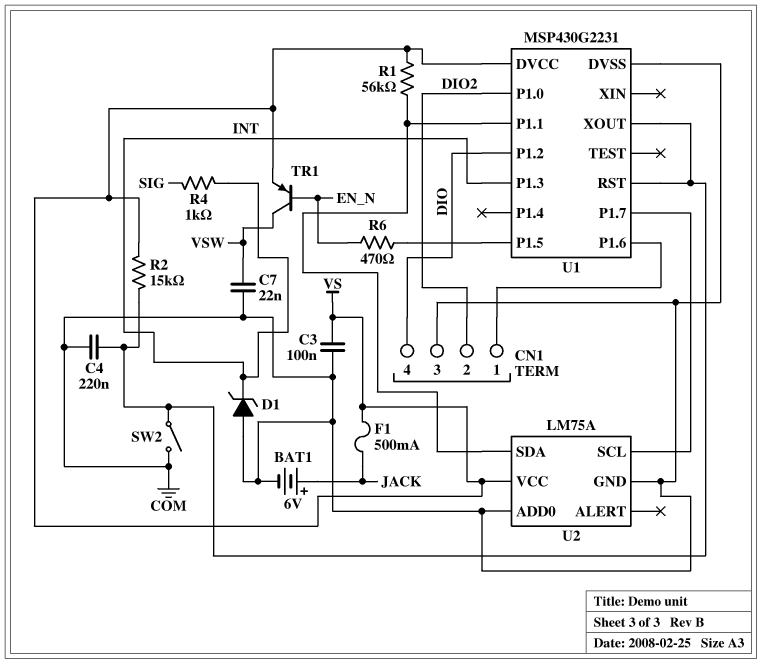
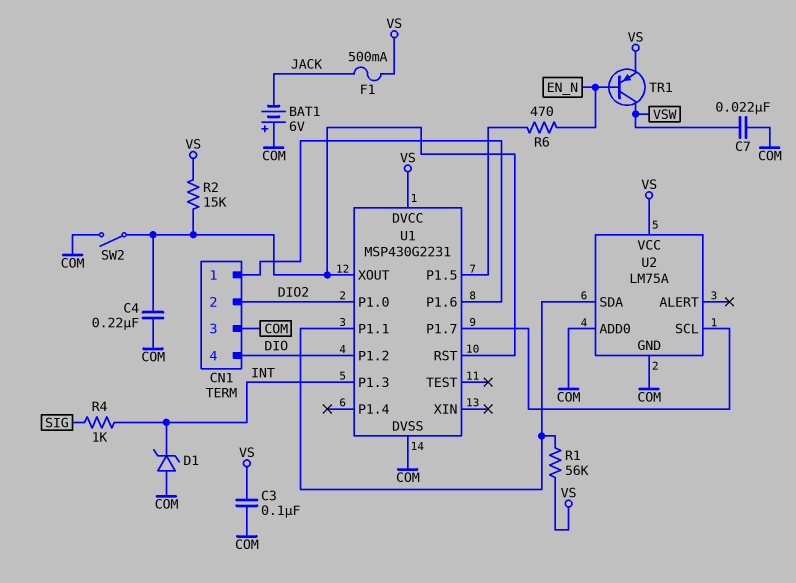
BAT1: 6V (plus JACK, minus COM) -> 6V (plus COM, minus JACK)

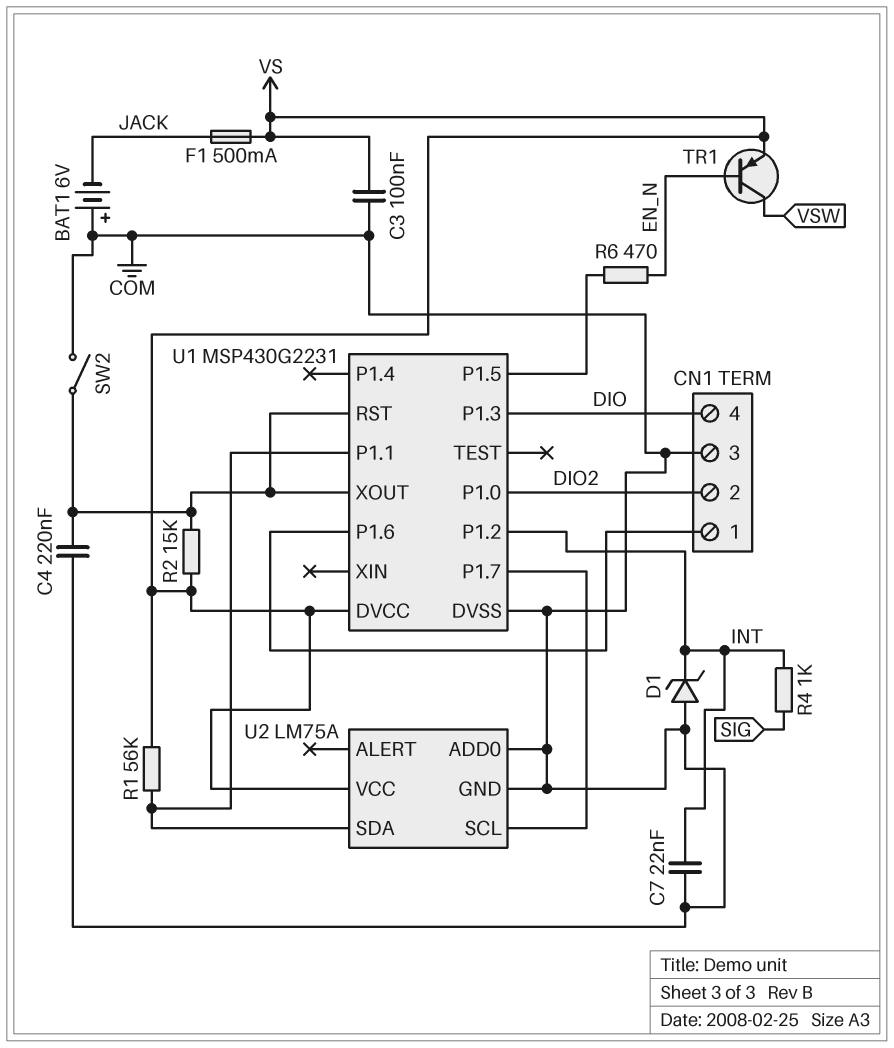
C7: 22nF (COM, VSW) -> 22nF (COM, INT)
U1 pin P1.2: DIO -> INT
U1 pin P1.3: INT -> DIO

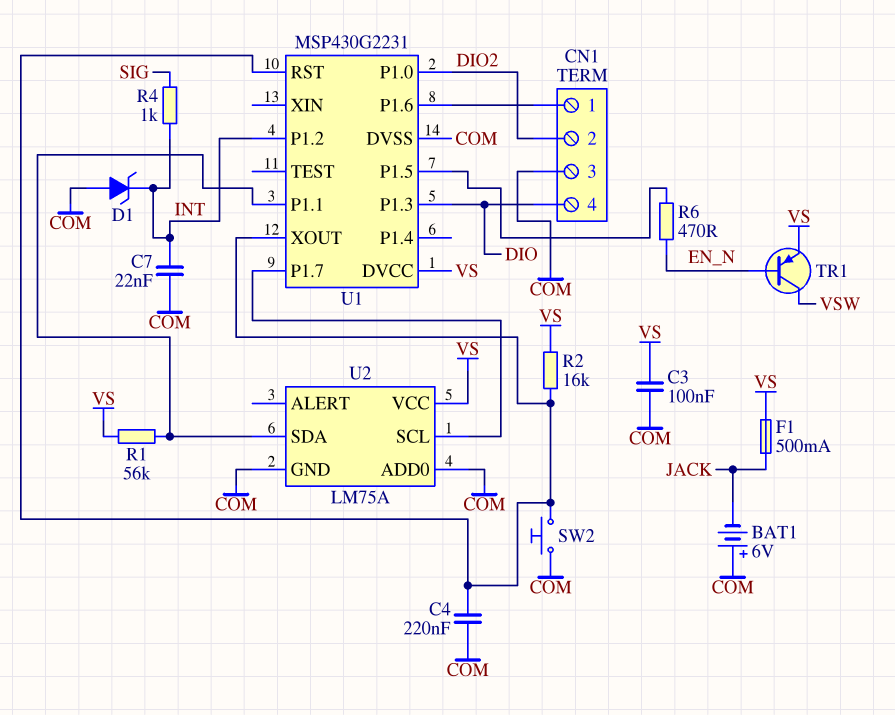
R2: 15k (U1/RST, VS) -> 16k (U1/RST, VS)
SW2: switch (COM, U1/RST) -> button (COM, U1/RST)

